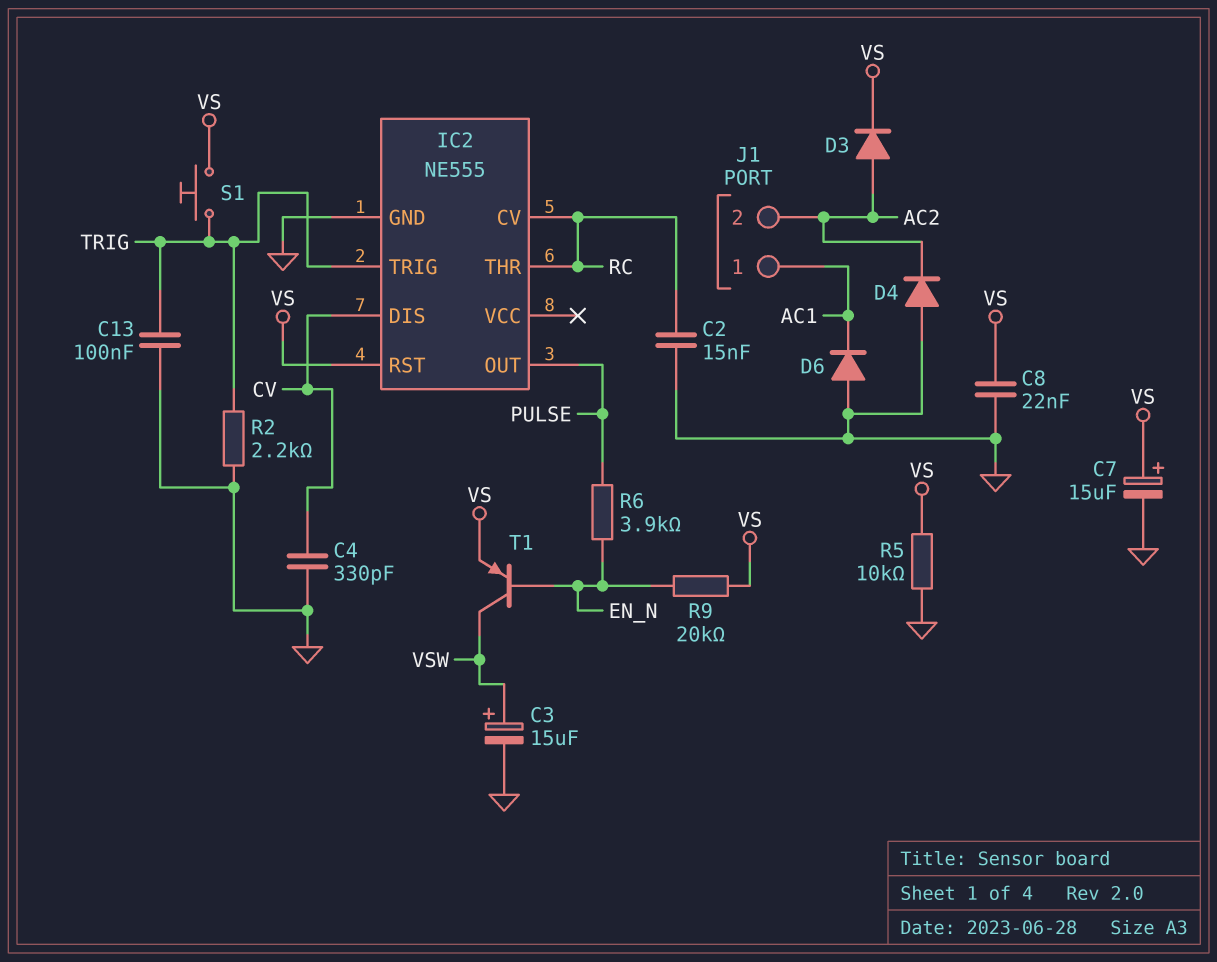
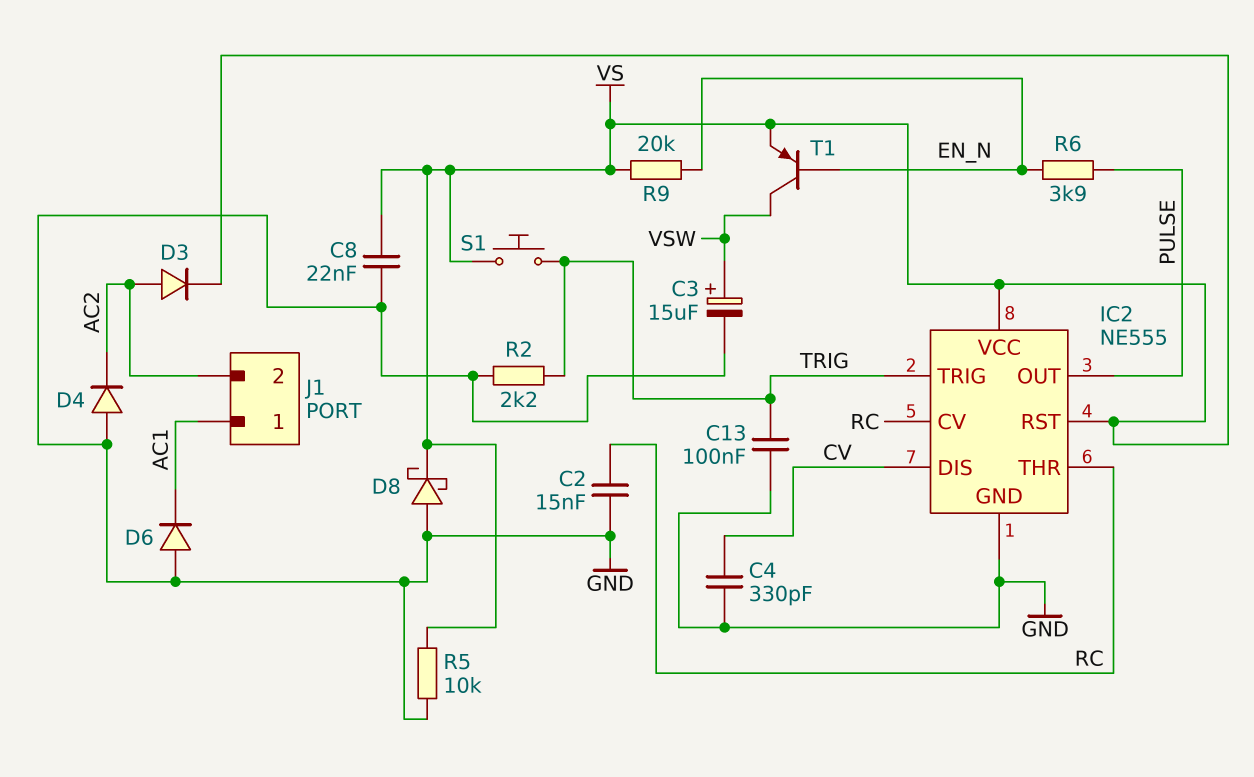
C7: 15uF (plus VS, minus GND) -> none
D8: none -> schottky (A GND, K VS)
IC2 pin VCC: none -> VS

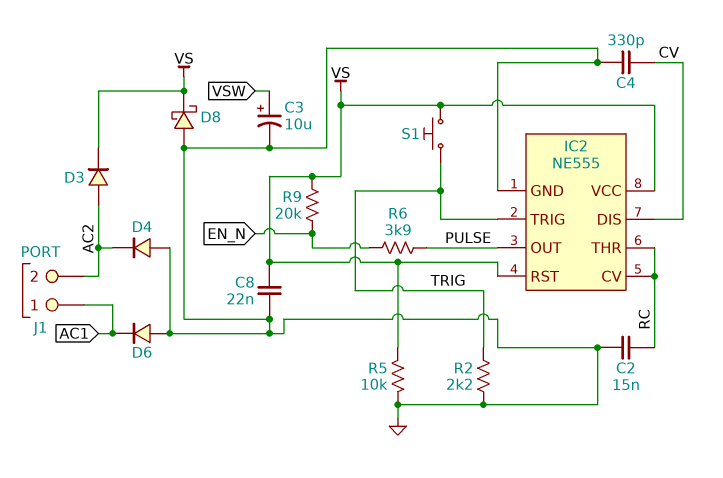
C3: 15uF (plus VSW, minus GND) -> 10uF (plus VSW, minus GND)
C13: 100nF (GND, TRIG) -> none
T1: PNP (B EN_N, C VSW, E VS) -> none

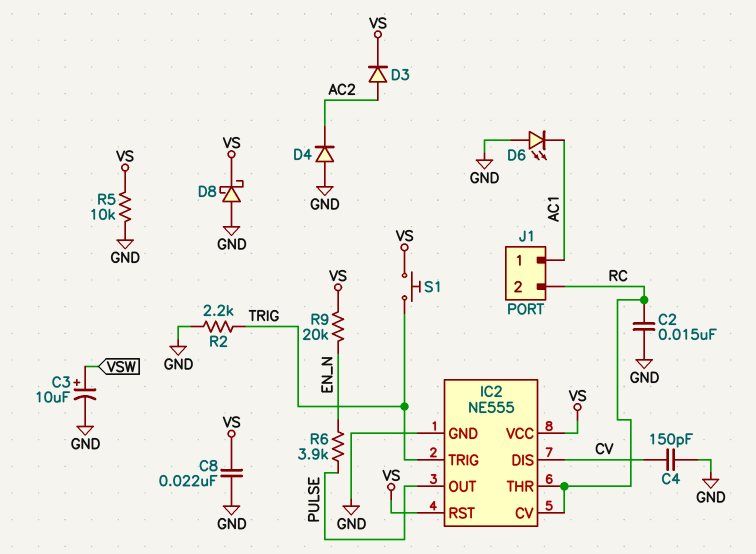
C4: 330pF (CV, GND) -> 150pF (CV, GND)
D6: diode (A GND, K AC1) -> LED (A GND, K AC1)
J1 pin 2: AC2 -> RC

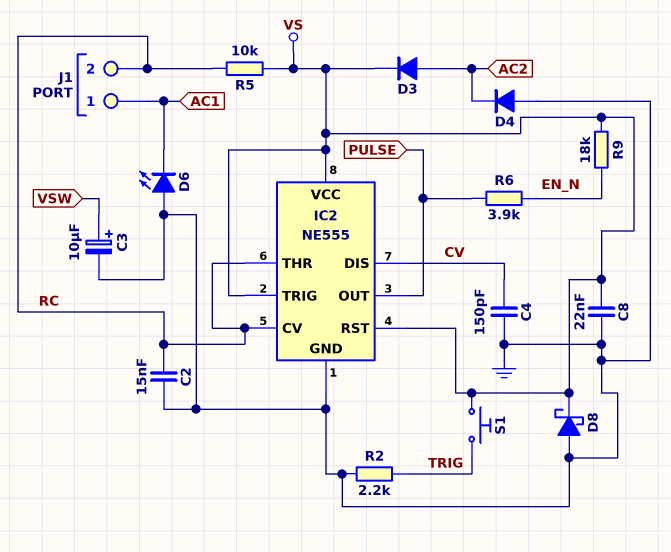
IC2 pin TRIG: TRIG -> VS
R5: 10k (GND, VS) -> 10k (RC, VS)
R9: 20k (EN_N, VS) -> 18k (EN_N, VS)

